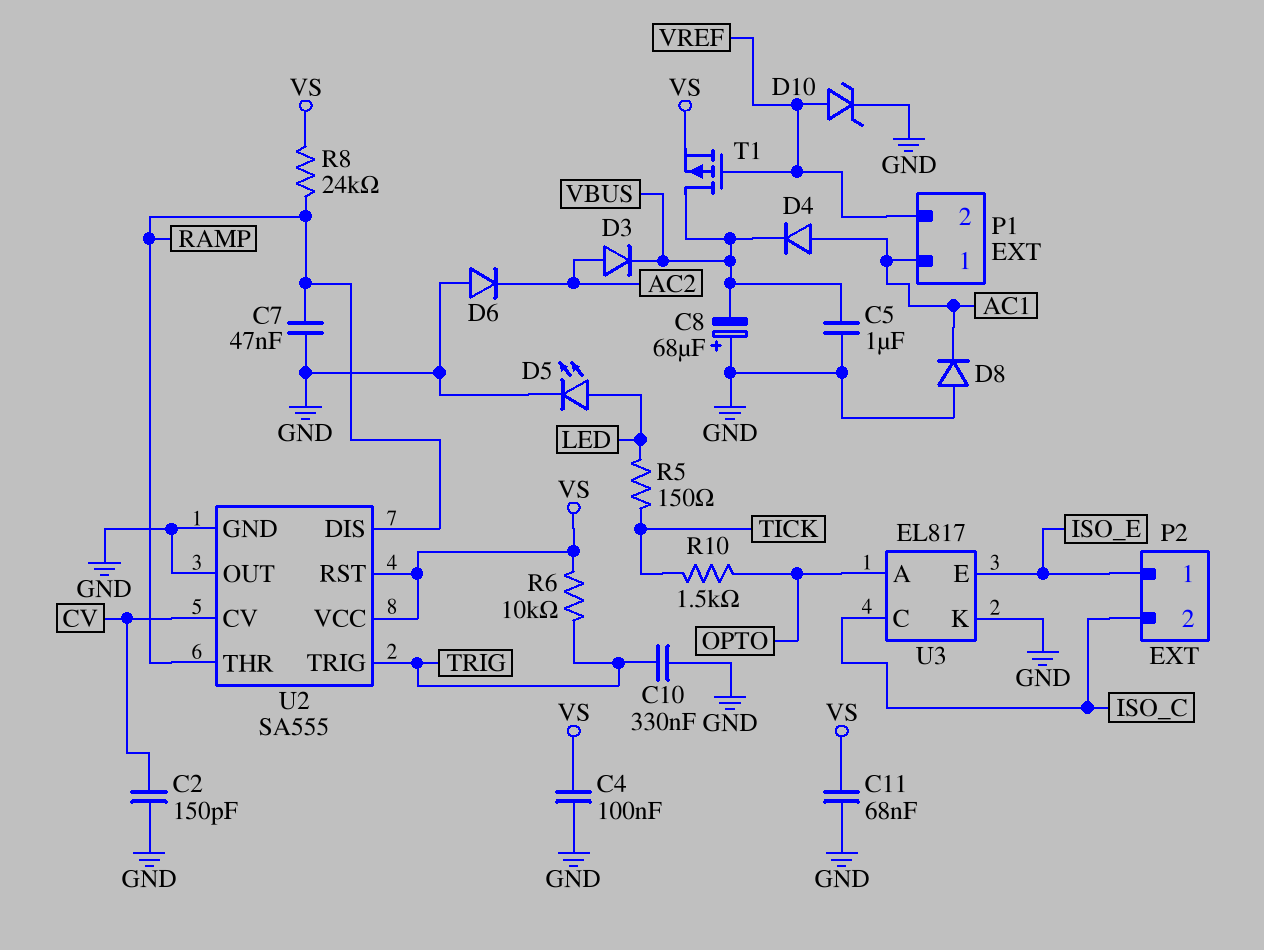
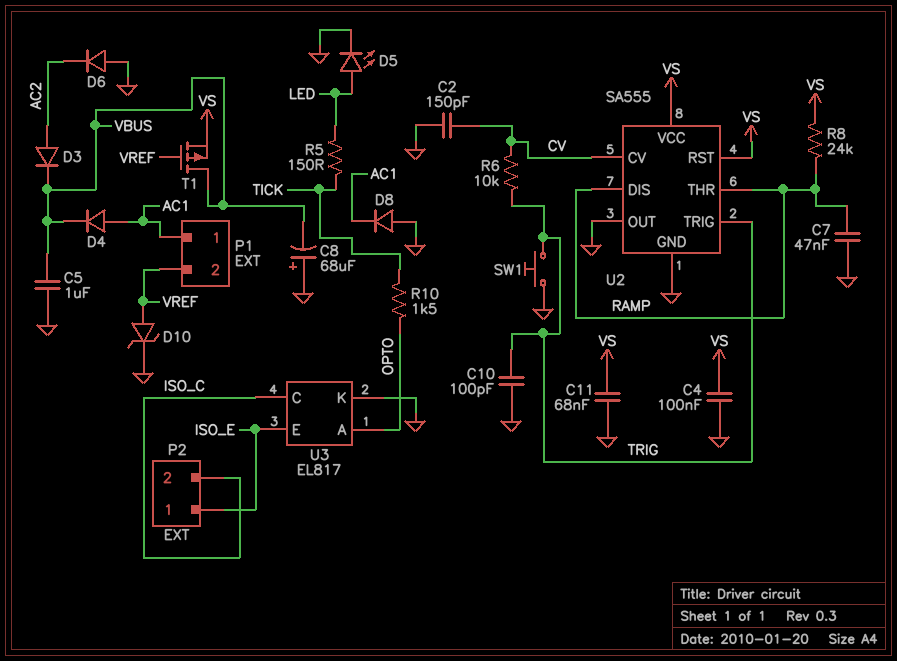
C10: 330nF (GND, TRIG) -> 100pF (GND, TRIG)
R6: 10k (TRIG, VS) -> 10k (CV, TRIG)
SW1: none -> button (GND, TRIG)

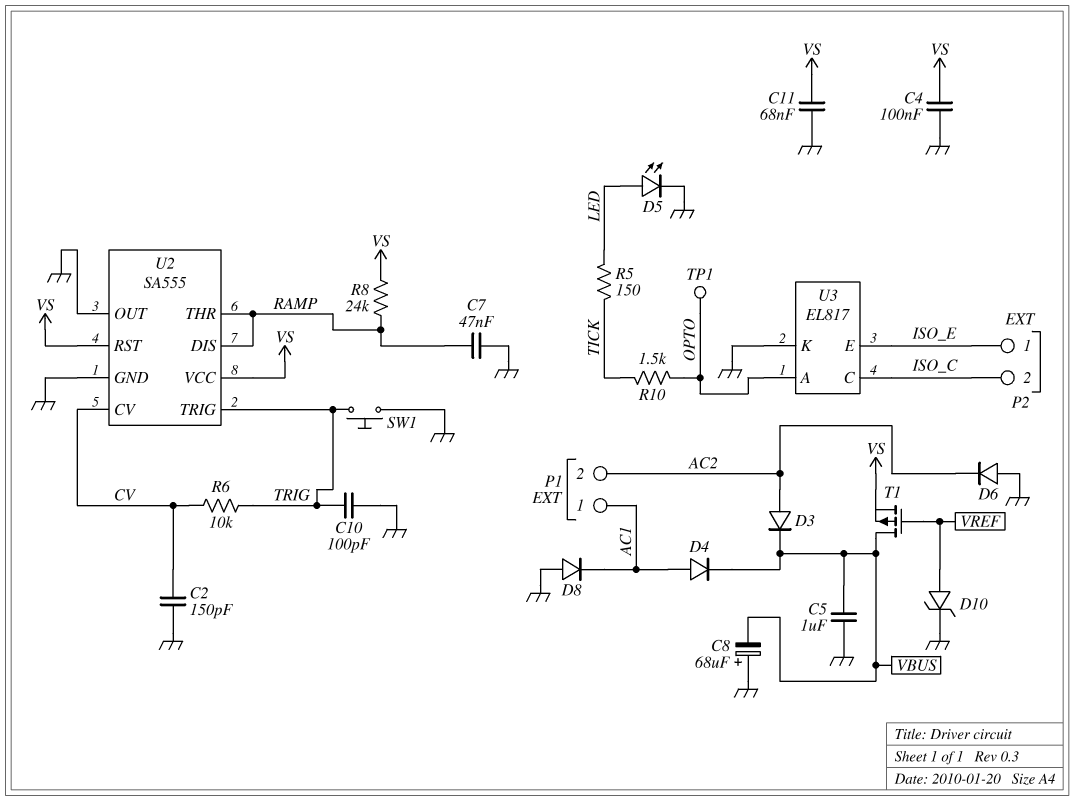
P1 pin 2: VREF -> AC2
TP1: none -> test point (OPTO)

